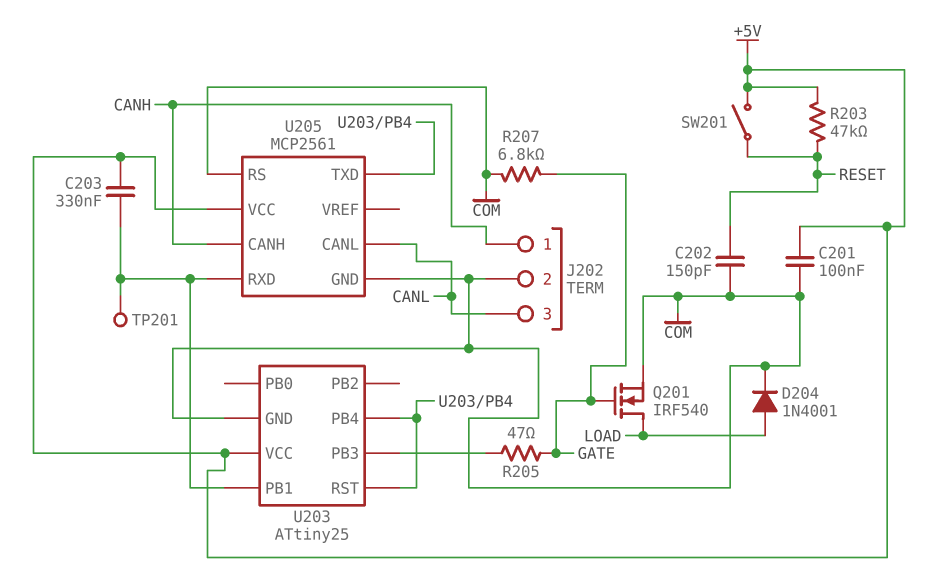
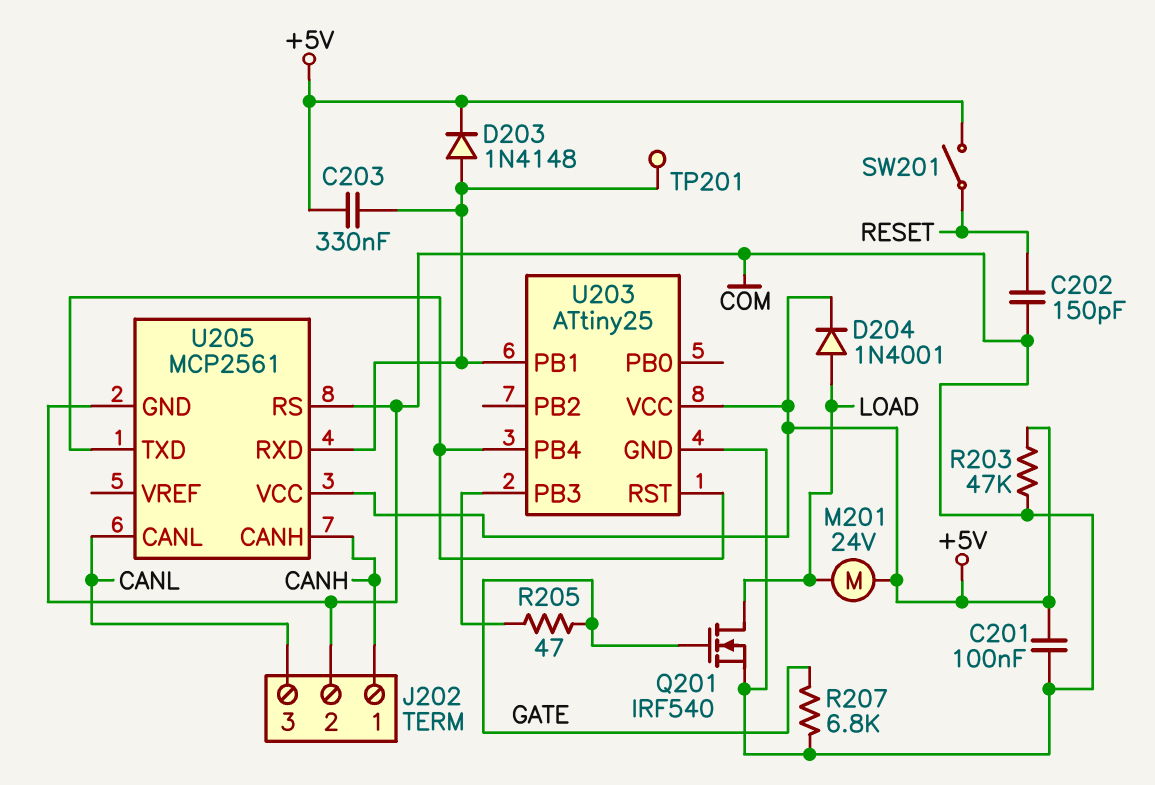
D203: none -> diode 1N4148 (A U203/PB1, K +5V)
D204: diode 1N4001 (A LOAD, K COM) -> diode 1N4001 (A LOAD, K +5V)
M201: none -> motor 24V (+5V, LOAD)
R203: 47k (+5V, RESET) -> 47k (+5V, COM)

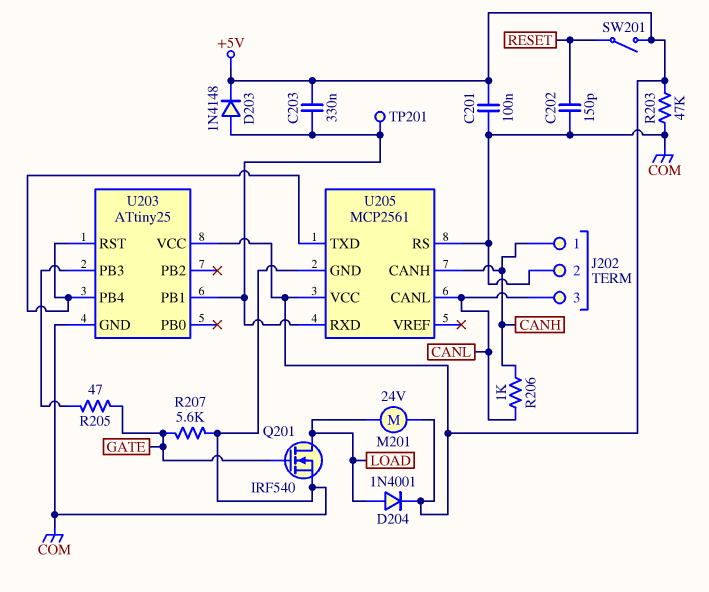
R206: none -> 1k (CANH, CANL)
R207: 6.8k (COM, GATE) -> 5.6k (COM, GATE)

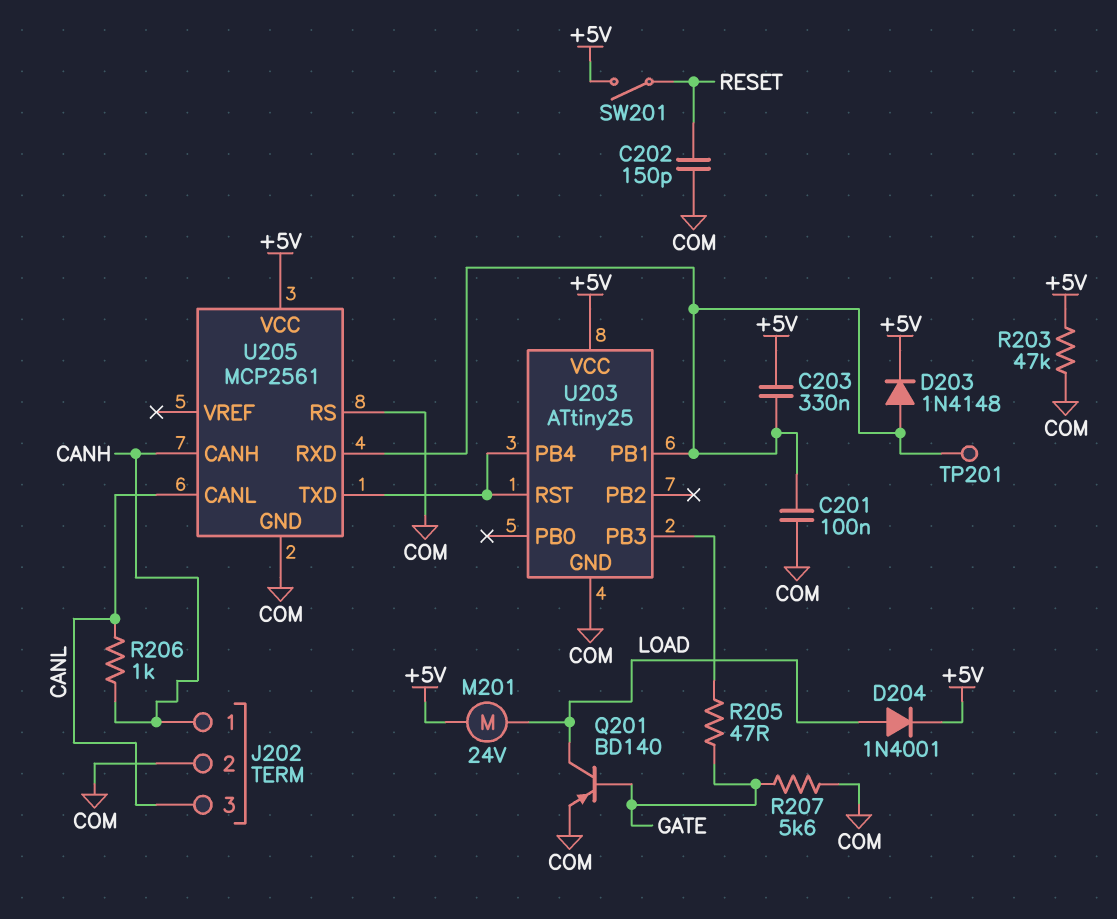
C201: 100nF (+5V, COM) -> 100nF (COM, U203/PB1)
Q201: NMOS IRF540 (G GATE, D LOAD, S COM) -> PNP BD140 (B GATE, C LOAD, E COM)

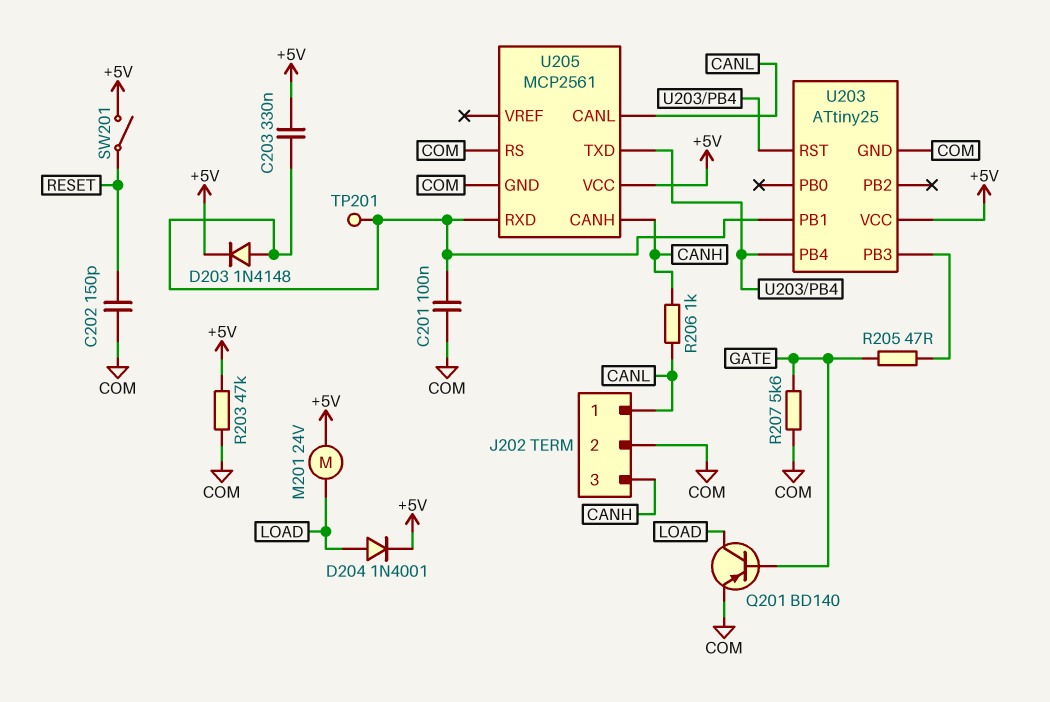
J202 pin 1: CANH -> CANL
J202 pin 3: CANL -> CANH

